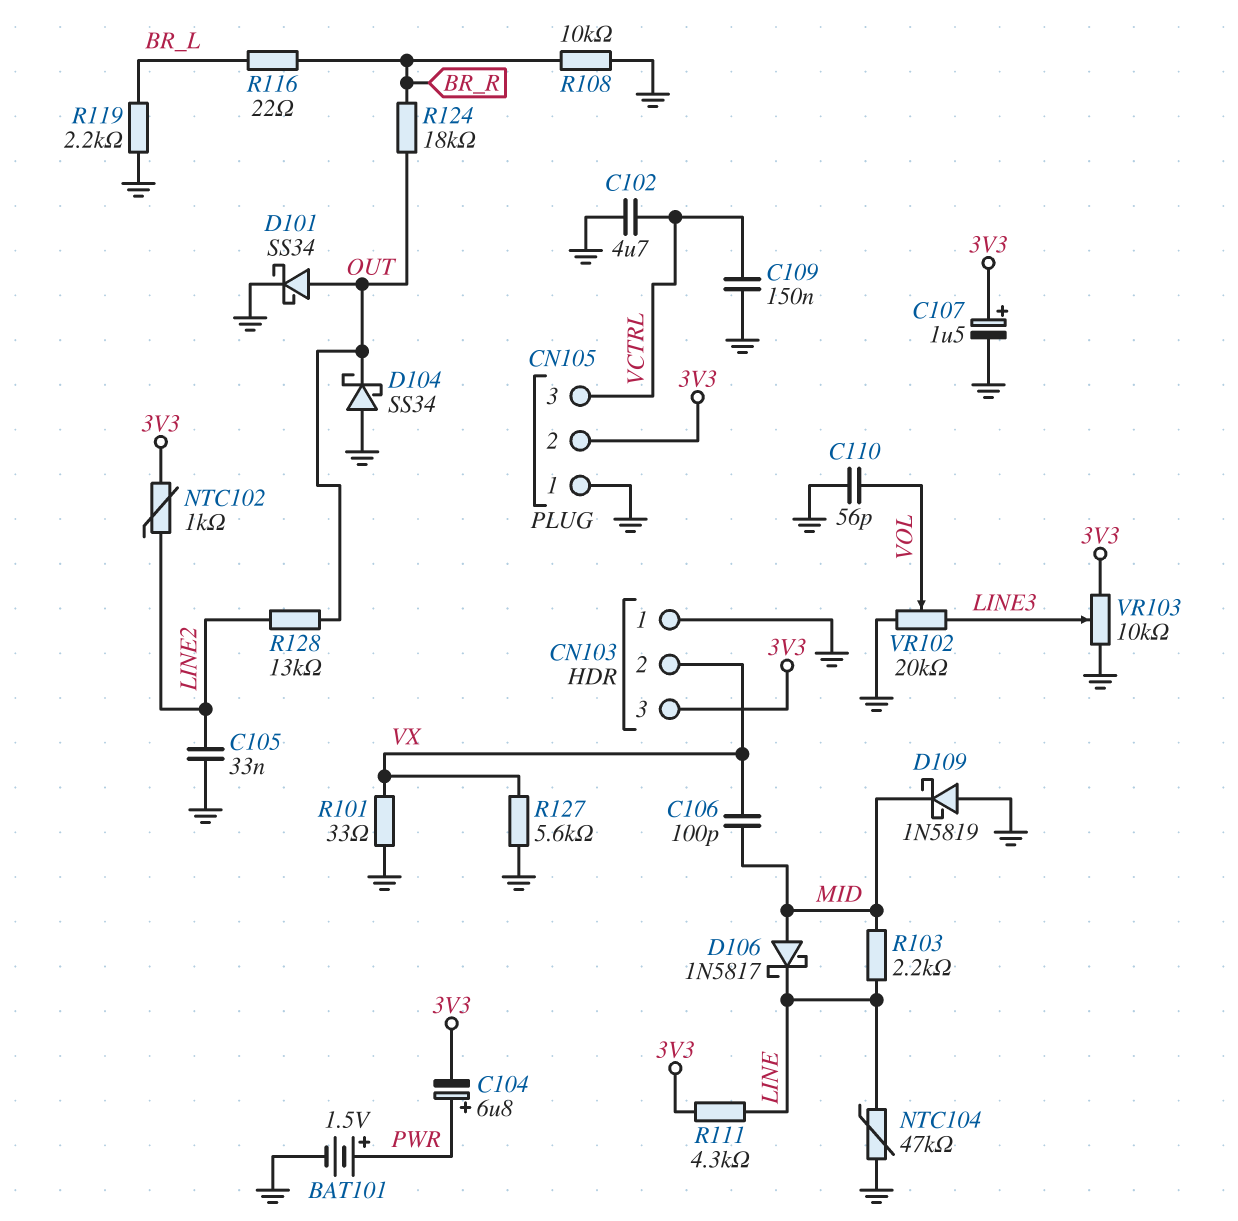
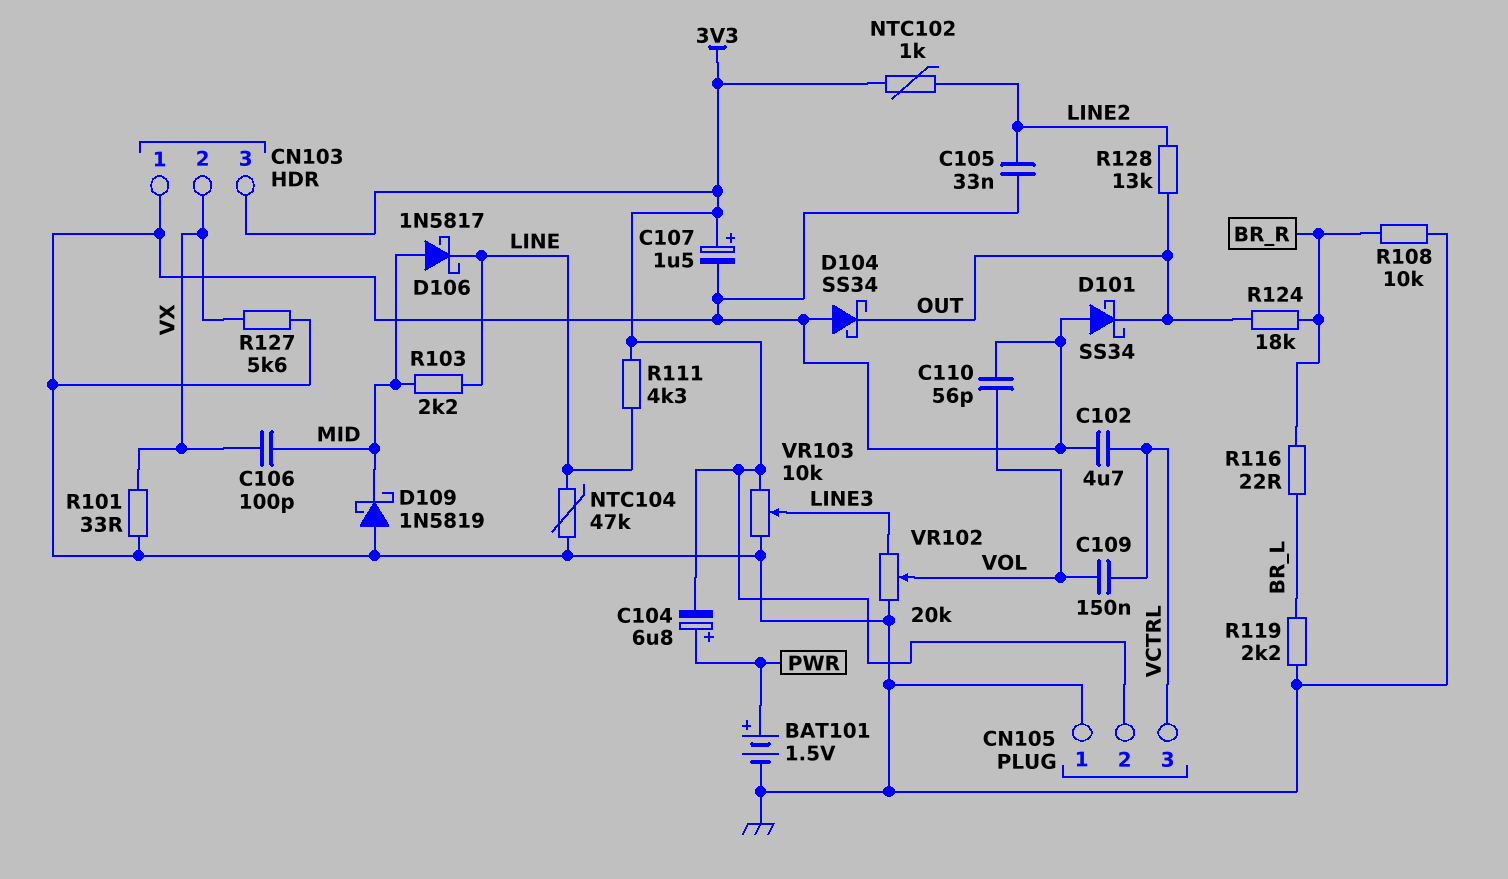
C109: 150nF (GND, VCTRL) -> 150nF (VCTRL, VOL)
D101: schottky SS34 (A OUT, K GND) -> schottky SS34 (A GND, K OUT)

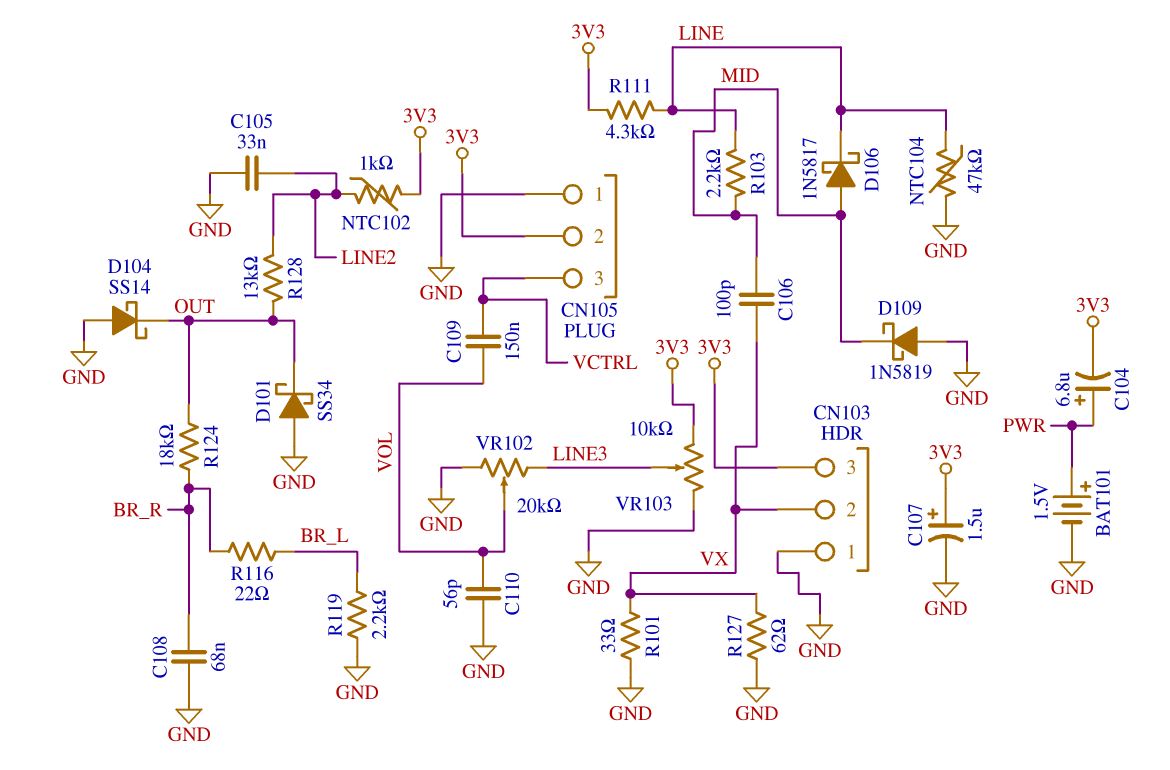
C102: 4.7uF (GND, VCTRL) -> none
C108: none -> 68nF (BR_R, GND)
D104: schottky SS34 (A GND, K OUT) -> schottky SS14 (A GND, K OUT)
R108: 10k (BR_R, GND) -> none
R127: 5.6k (GND, VX) -> 62 (GND, VX)

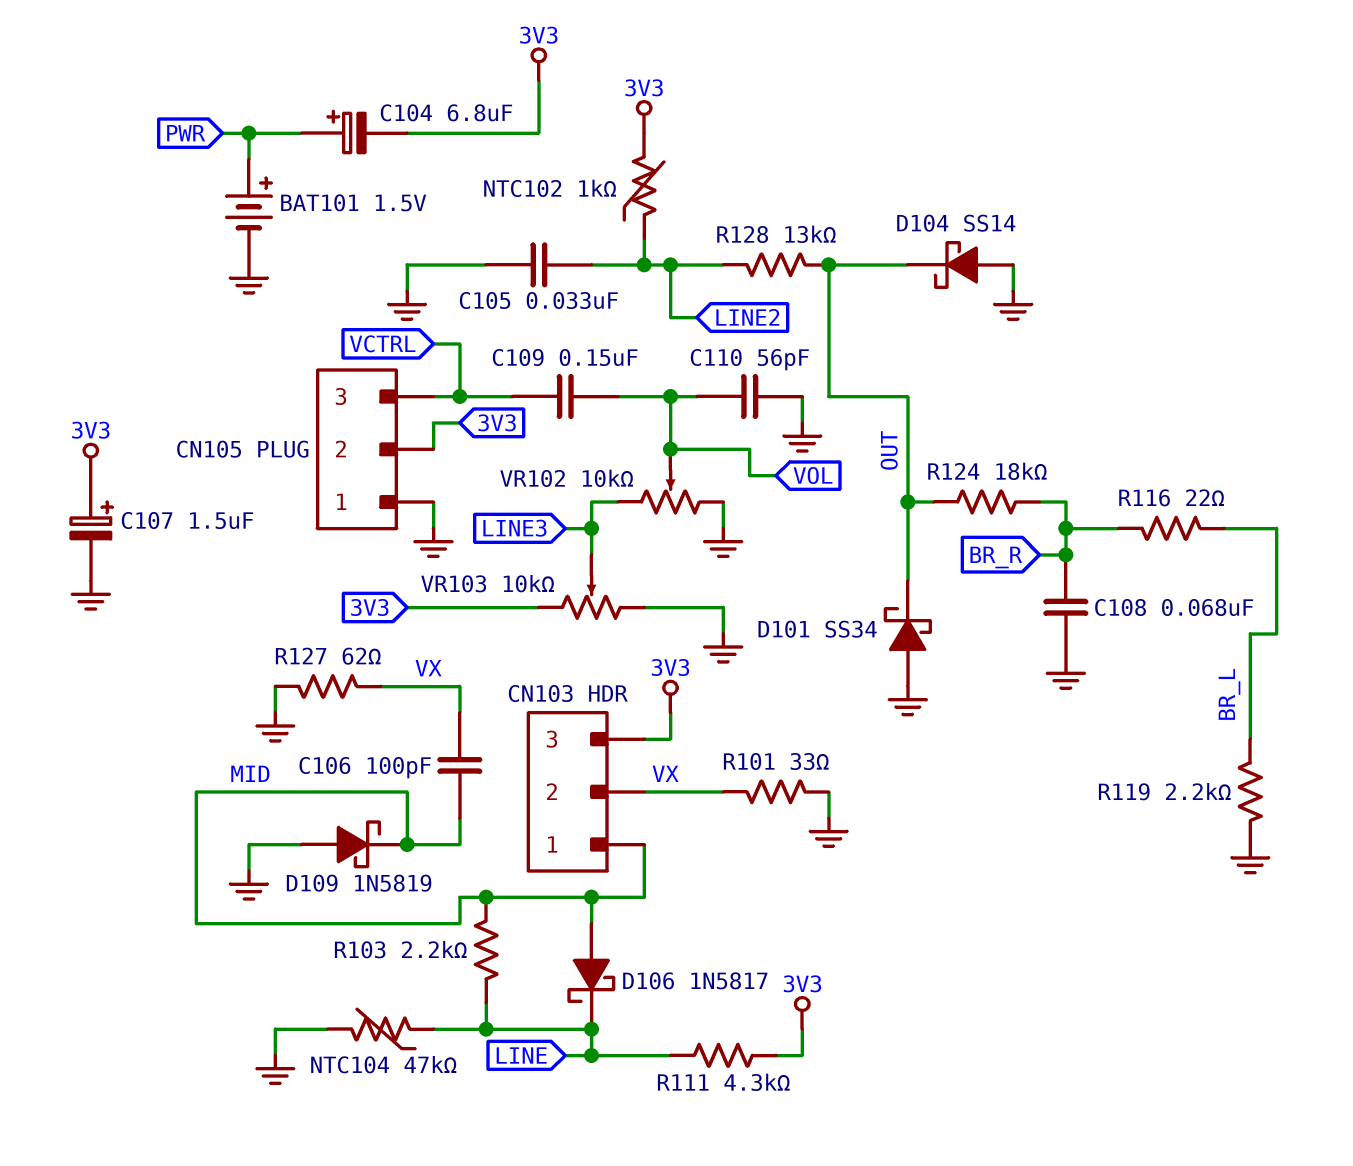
CN103 pin 1: GND -> MID
VR102: 20k (GND, LINE3, wiper VOL) -> 10k (GND, LINE3, wiper VOL)

